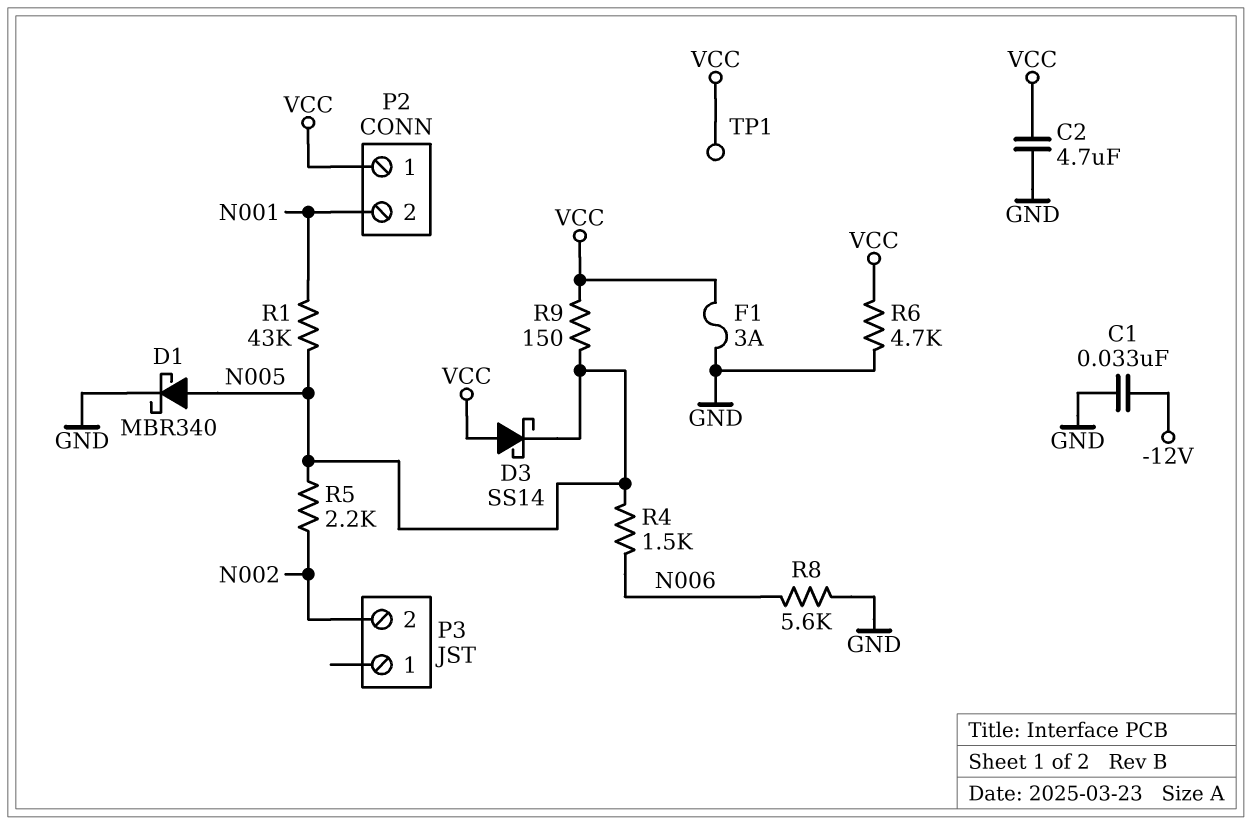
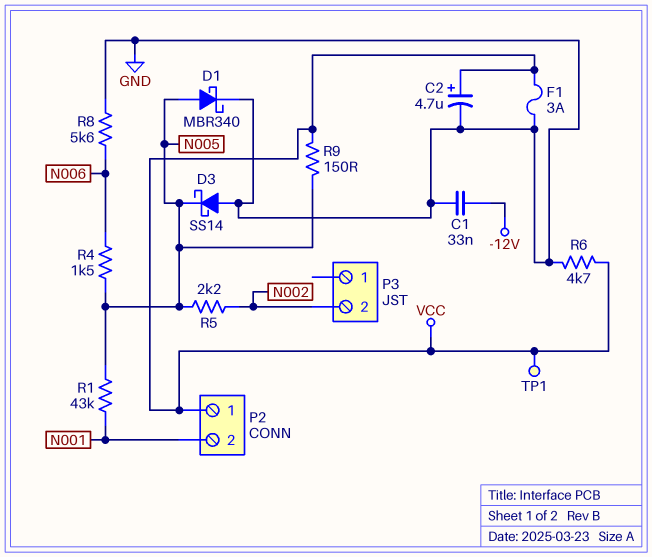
C2: 4.7uF (GND, VCC) -> 4.7uF (plus VCC, minus GND)
D3: schottky SS14 (A VCC, K N005) -> schottky SS14 (A GND, K N005)

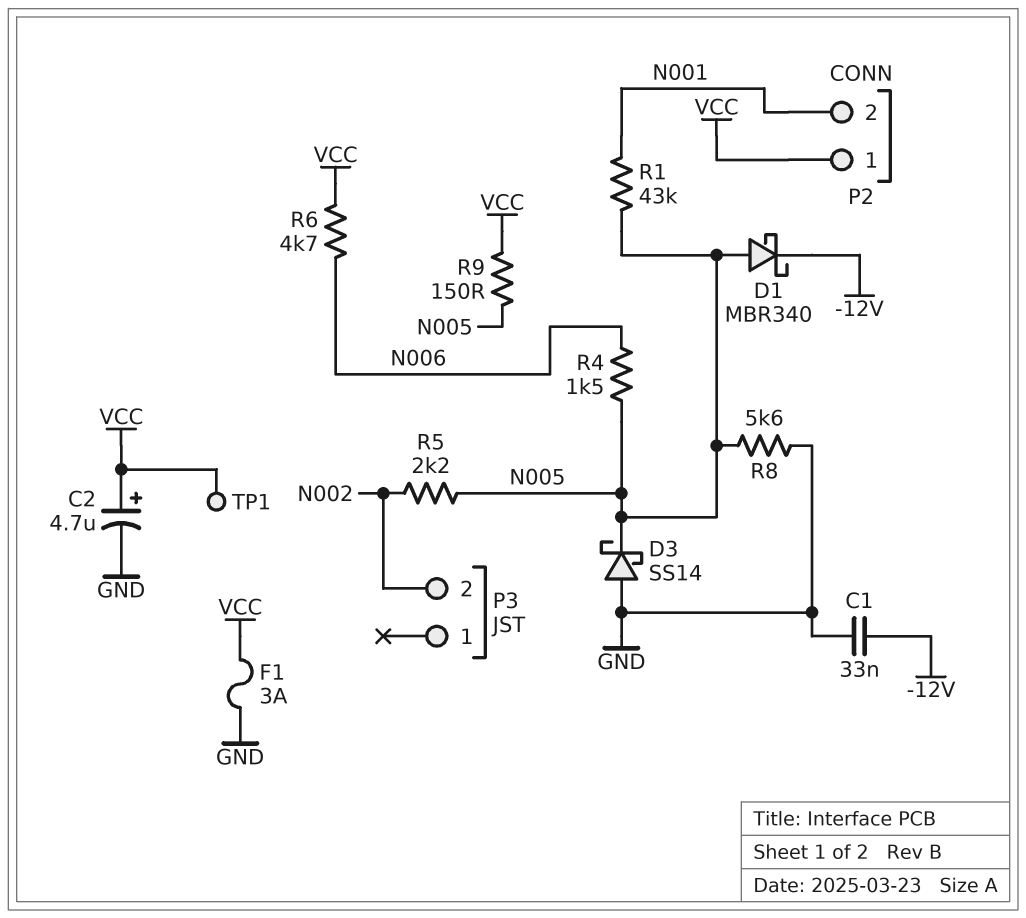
D1: schottky MBR340 (A N005, K GND) -> schottky MBR340 (A N005, K -12V)
R6: 4.7k (GND, VCC) -> 4.7k (N006, VCC)
R8: 5.6k (GND, N006) -> 5.6k (GND, N005)

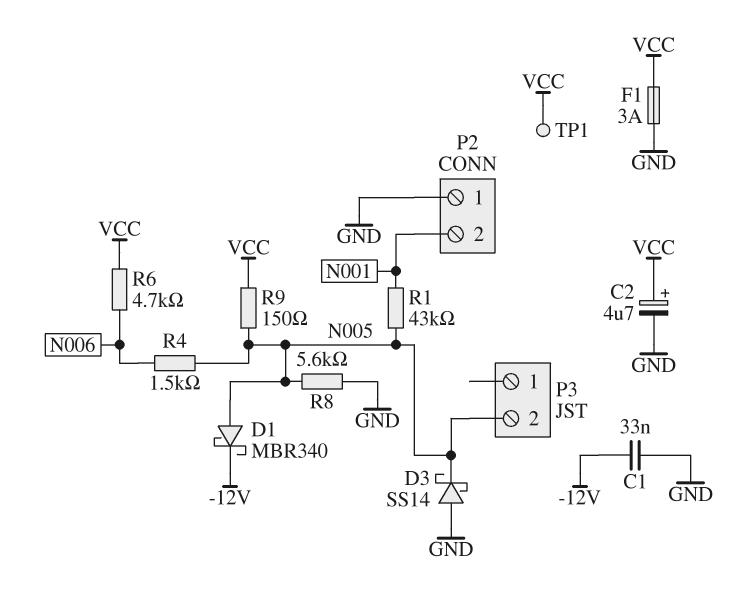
P2 pin 1: VCC -> GND
P3 pin 2: N002 -> N005
R5: 2.2k (N002, N005) -> none

